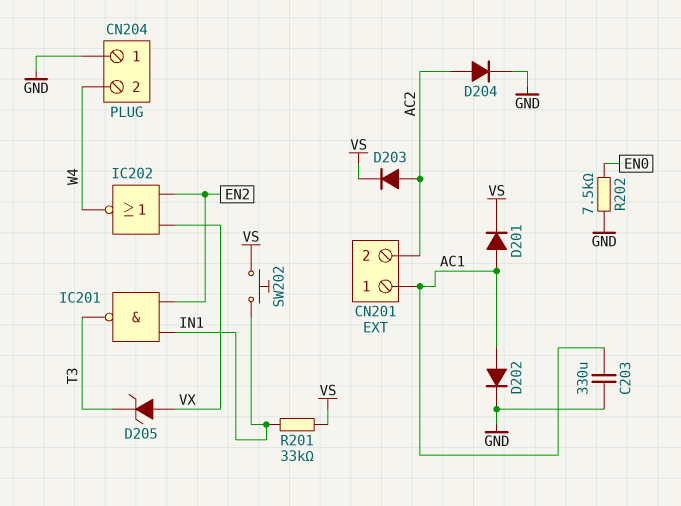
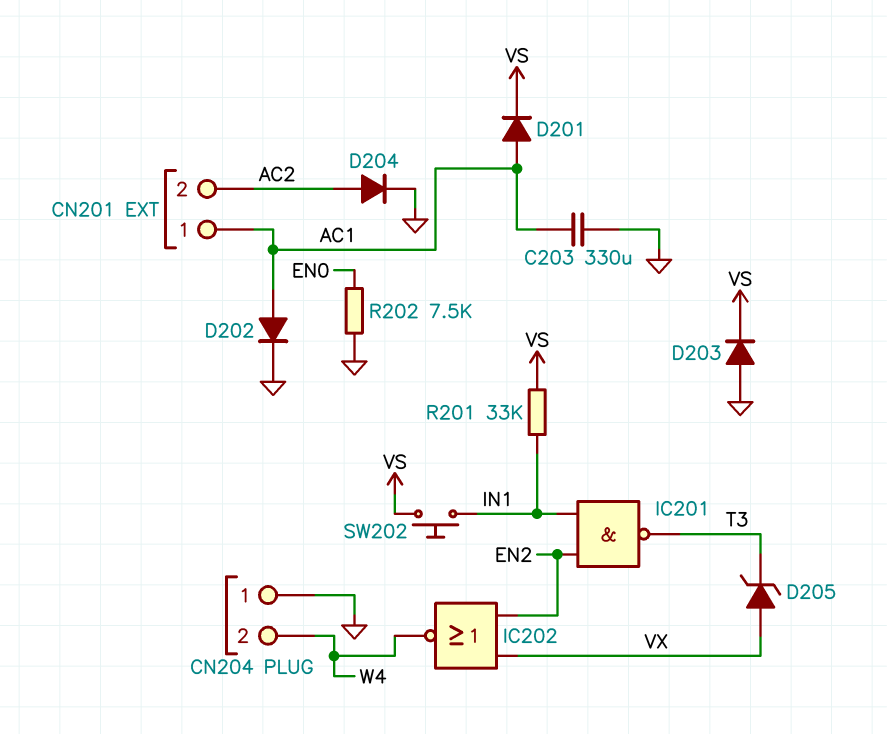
D203: diode (A AC2, K VS) -> diode (A GND, K VS)

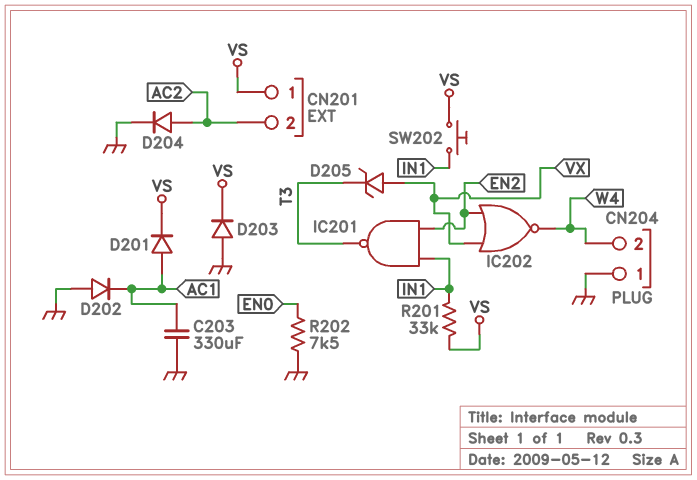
CN201 pin 1: AC1 -> VS
D202: diode (A AC1, K GND) -> diode (A GND, K AC1)

